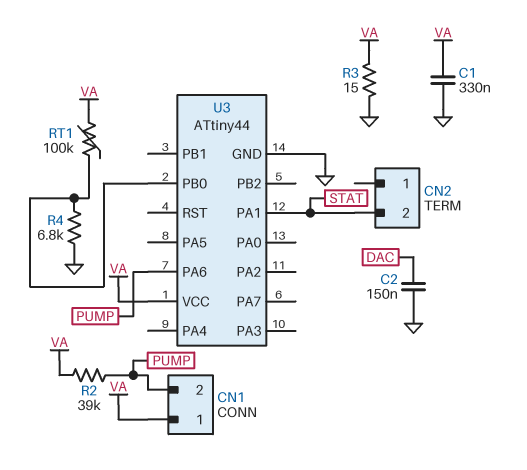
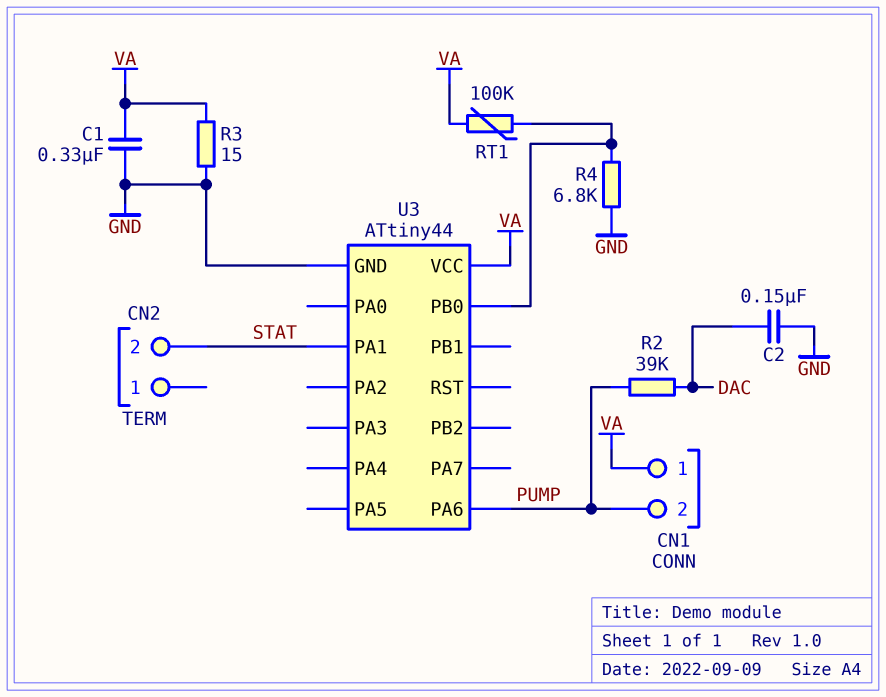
R2: 39k (PUMP, VA) -> 39k (DAC, PUMP)

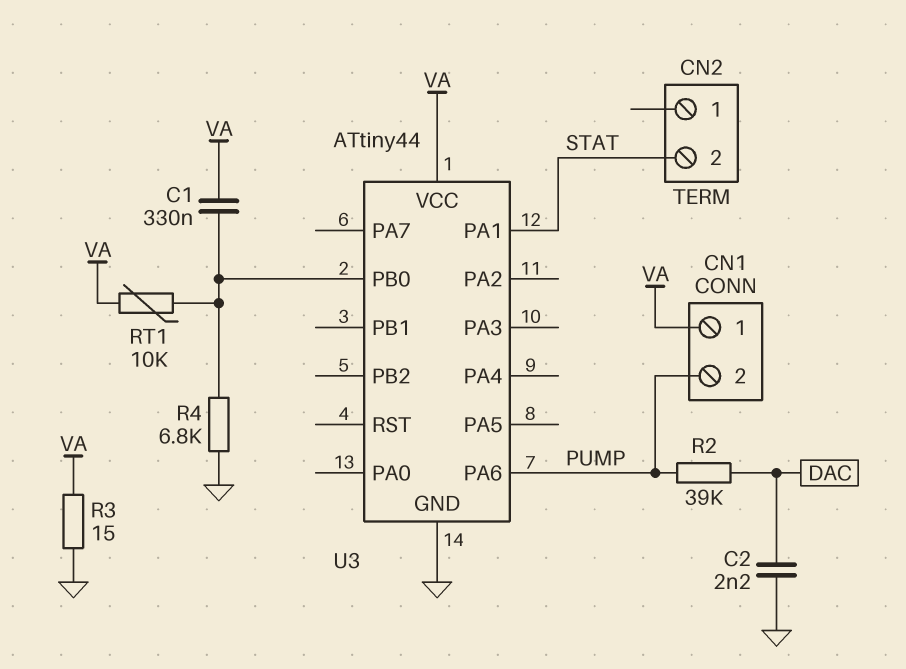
C1: 330nF (GND, VA) -> 330nF (U3/PB0, VA)
C2: 150nF (DAC, GND) -> 2.2nF (DAC, GND)
RT1: 100k (U3/PB0, VA) -> 10k (U3/PB0, VA)

